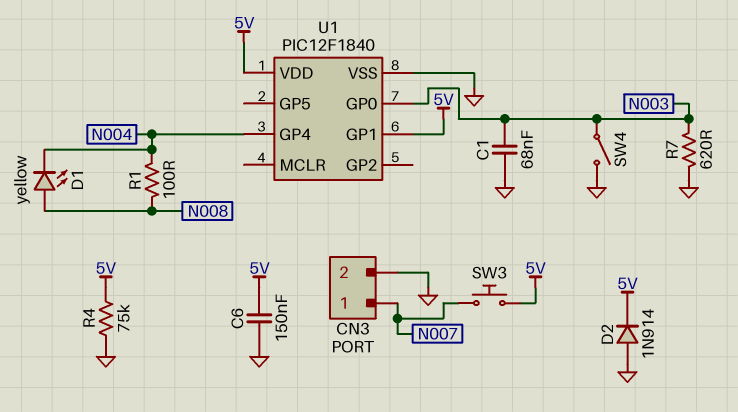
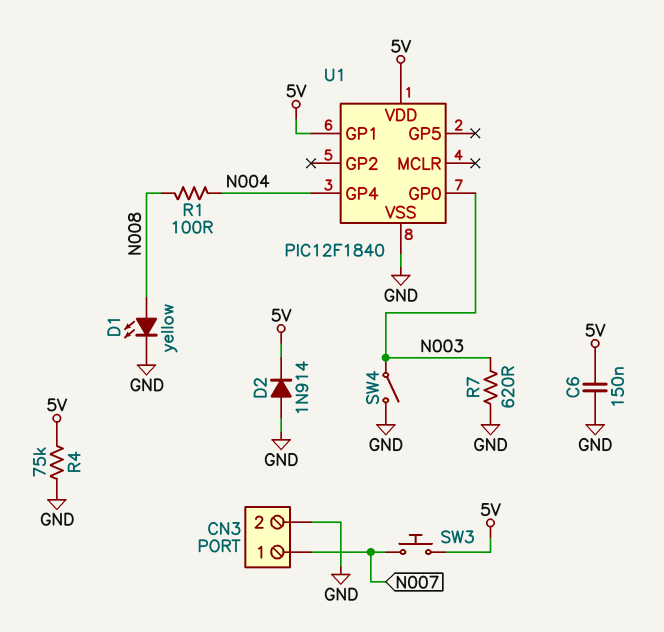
C1: 68nF (GND, N003) -> none
D1: LED yellow (A N008, K N004) -> LED yellow (A N008, K GND)

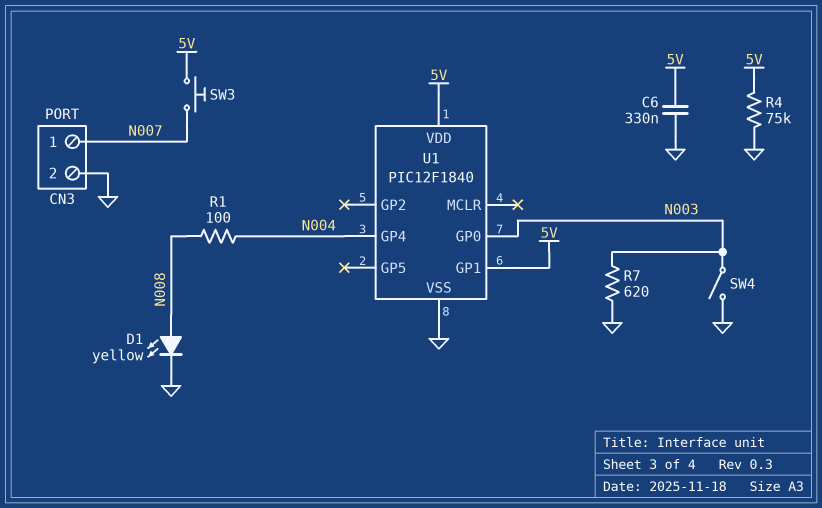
C6: 150nF (5V, GND) -> 330nF (5V, GND)
D2: diode 1N914 (A GND, K 5V) -> none

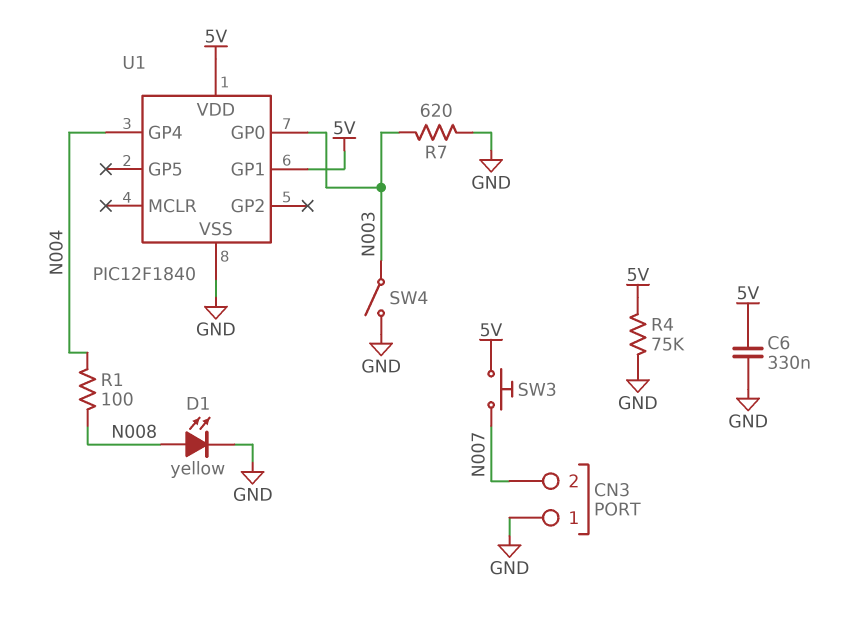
CN3 pin 1: N007 -> GND
CN3 pin 2: GND -> N007

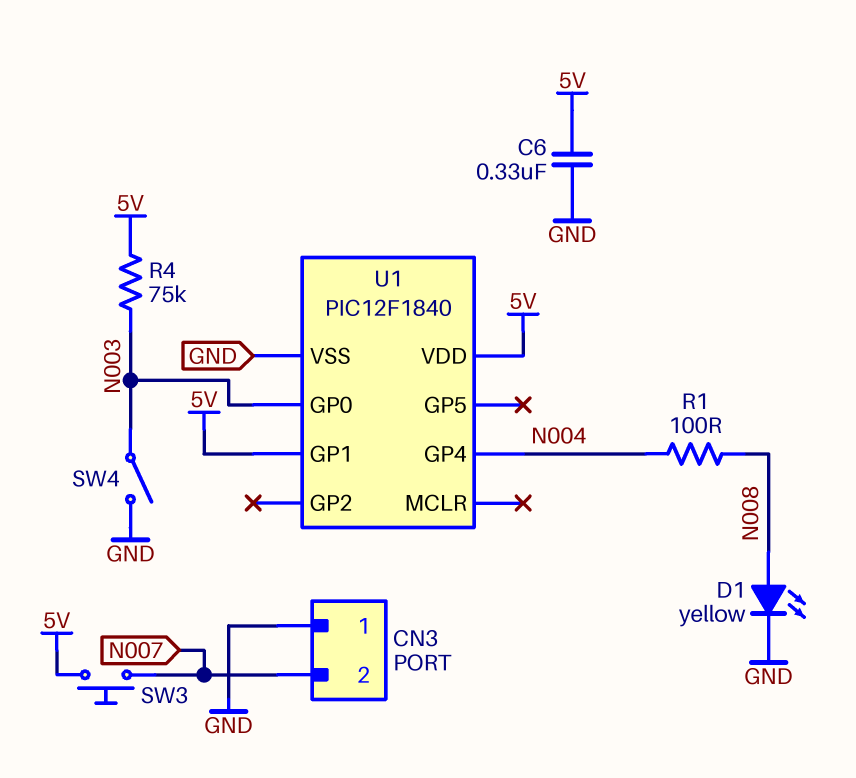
R4: 75k (5V, GND) -> 75k (5V, N003)
R7: 620 (GND, N003) -> none

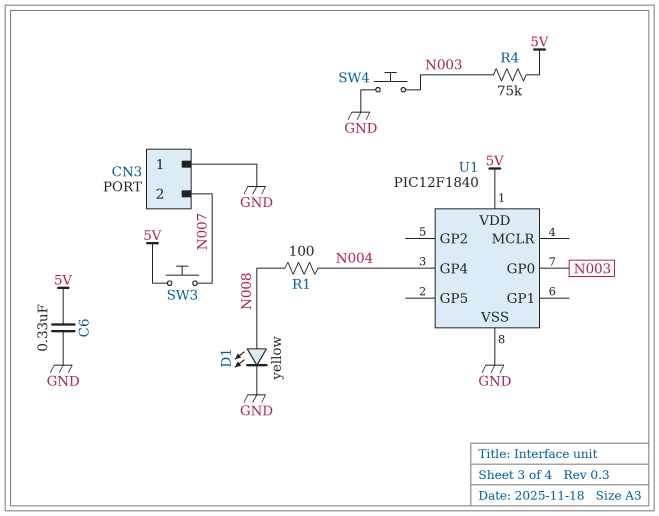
SW4: switch (GND, N003) -> button (GND, N003)
U1 pin GP1: 5V -> none

